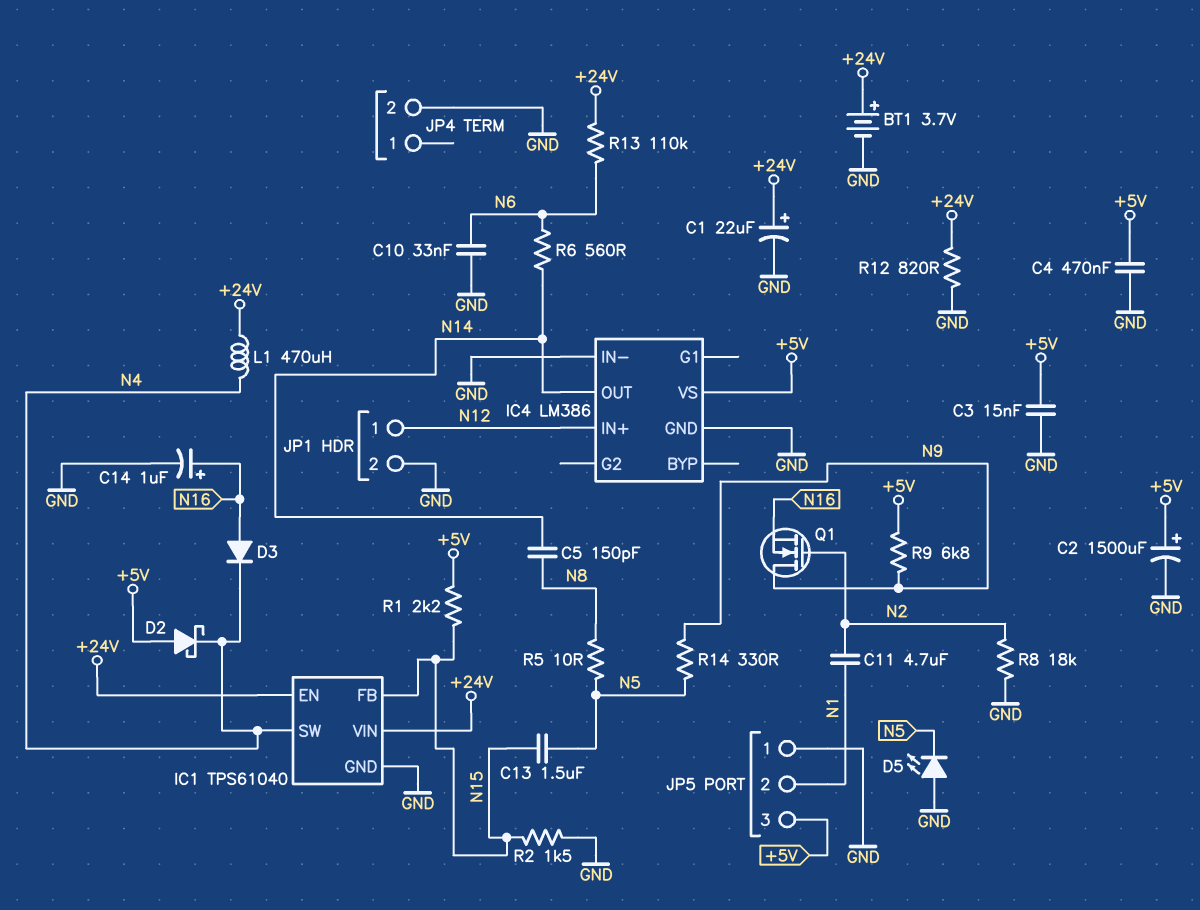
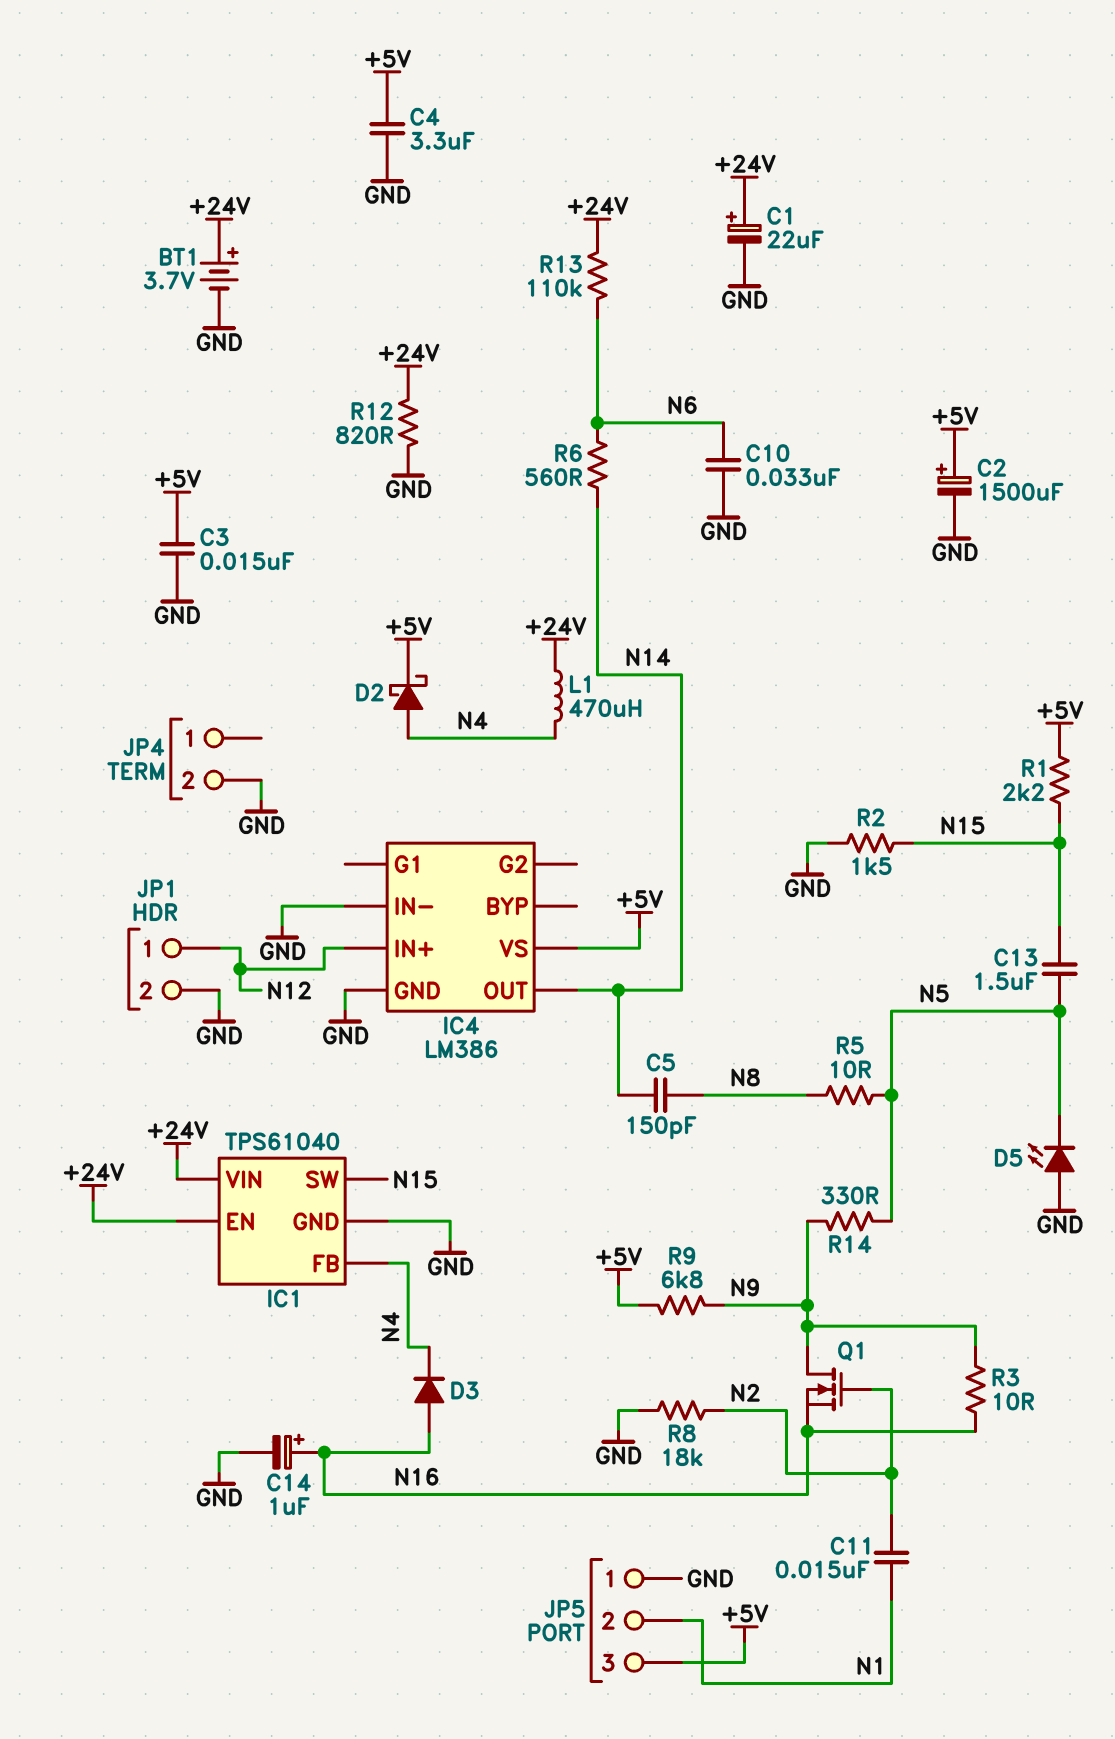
C4: 470nF (+5V, GND) -> 3.3uF (+5V, GND)
C11: 4.7uF (N1, N2) -> 15nF (N1, N2)
D2: schottky (A +5V, K N4) -> schottky (A N4, K +5V)
IC1 pin FB: N15 -> N4
IC1 pin SW: N4 -> N15
R3: none -> 10 (N9, N16)

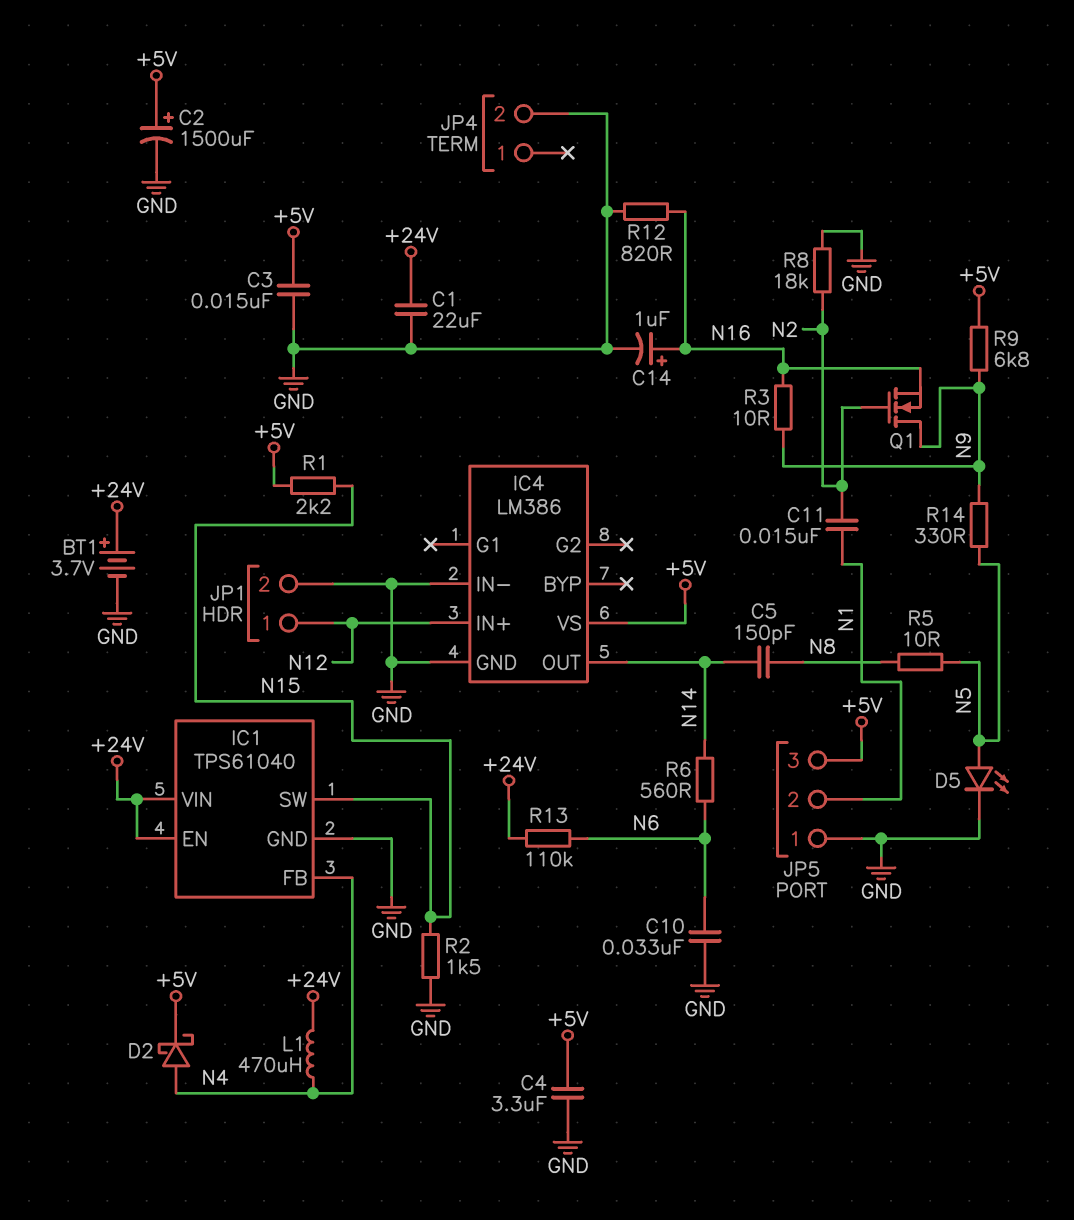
C1: 22uF (plus +24V, minus GND) -> 22uF (+24V, GND)
C13: 1.5uF (N5, N15) -> none
D3: diode (A N16, K N4) -> none
D5: LED (A GND, K N5) -> LED (A N5, K GND)
R12: 820 (+24V, GND) -> 820 (GND, N16)

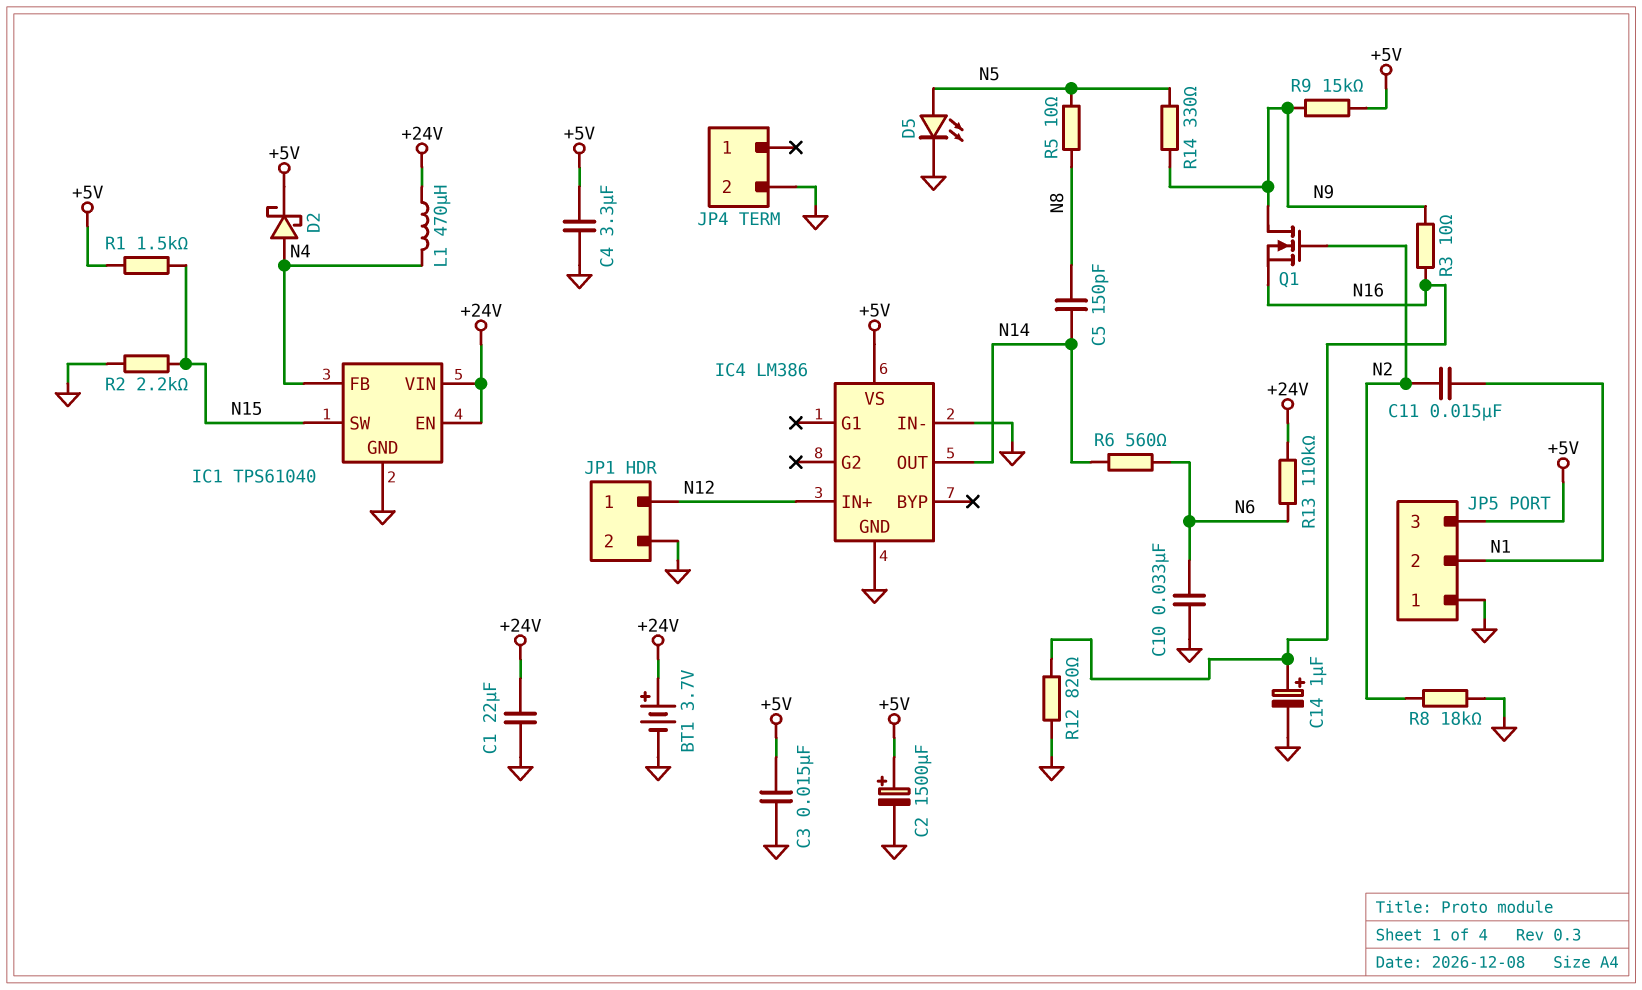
R1: 2.2k (+5V, N15) -> 1.5k (+5V, N15)
R2: 1.5k (GND, N15) -> 2.2k (GND, N15)
R9: 6.8k (+5V, N9) -> 15k (+5V, N9)

